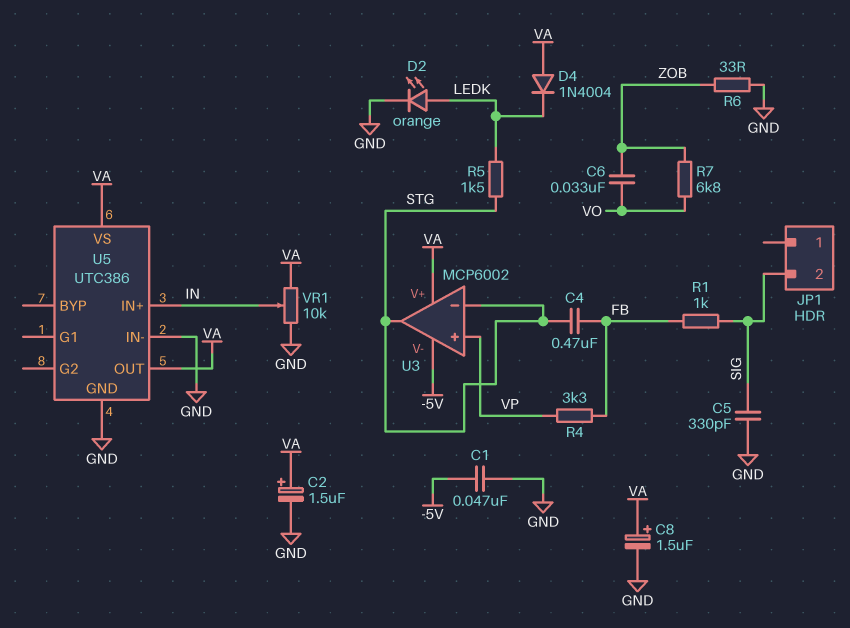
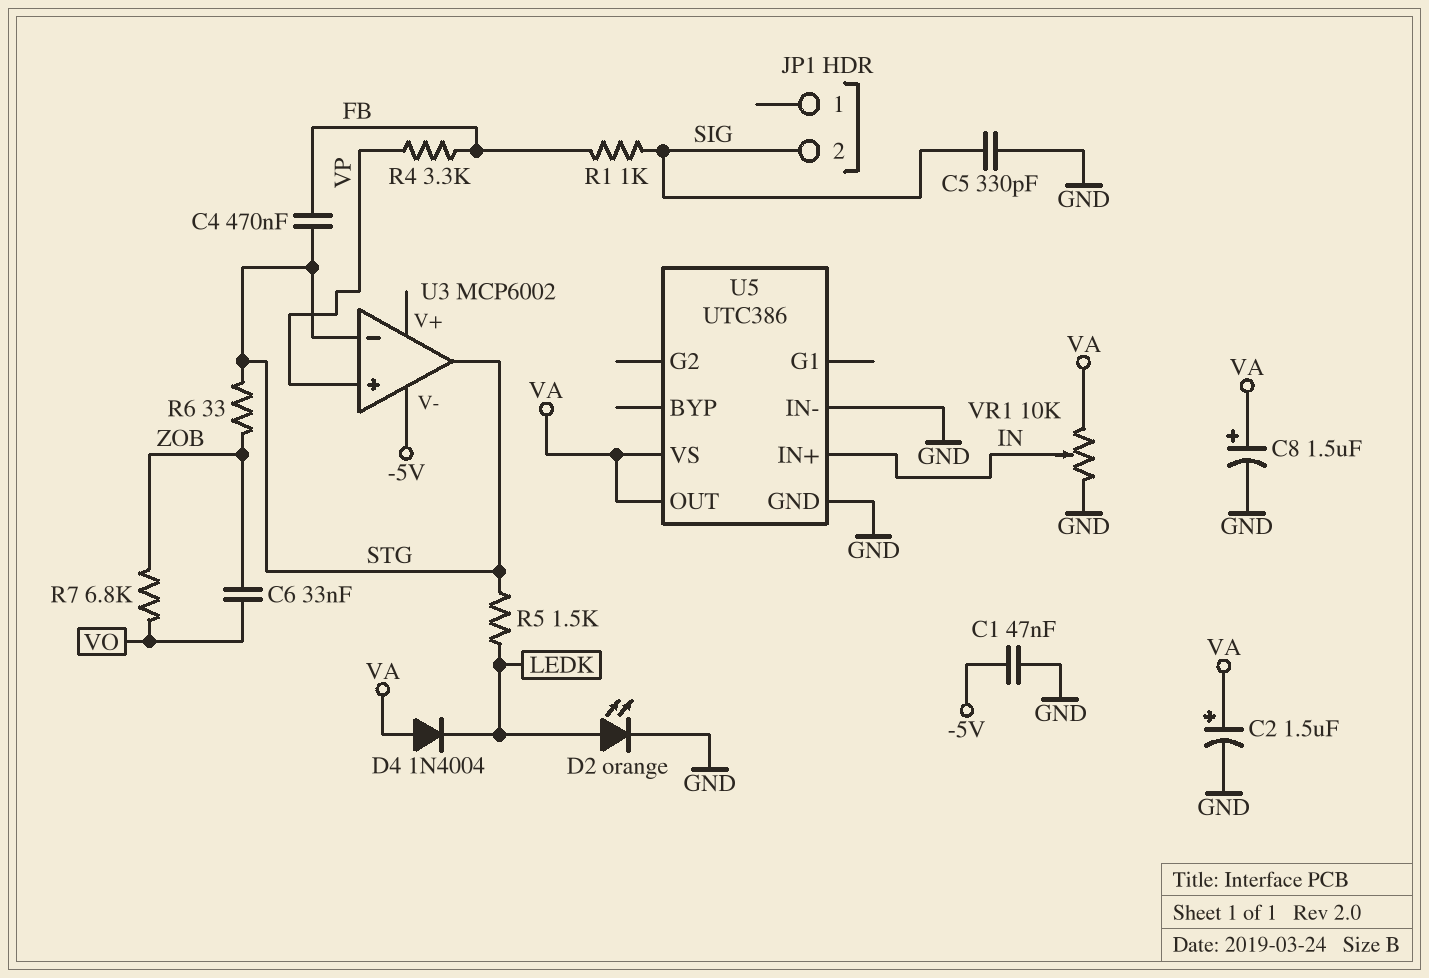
R6: 33 (GND, ZOB) -> 33 (STG, ZOB)
U3 pin V+: VA -> none

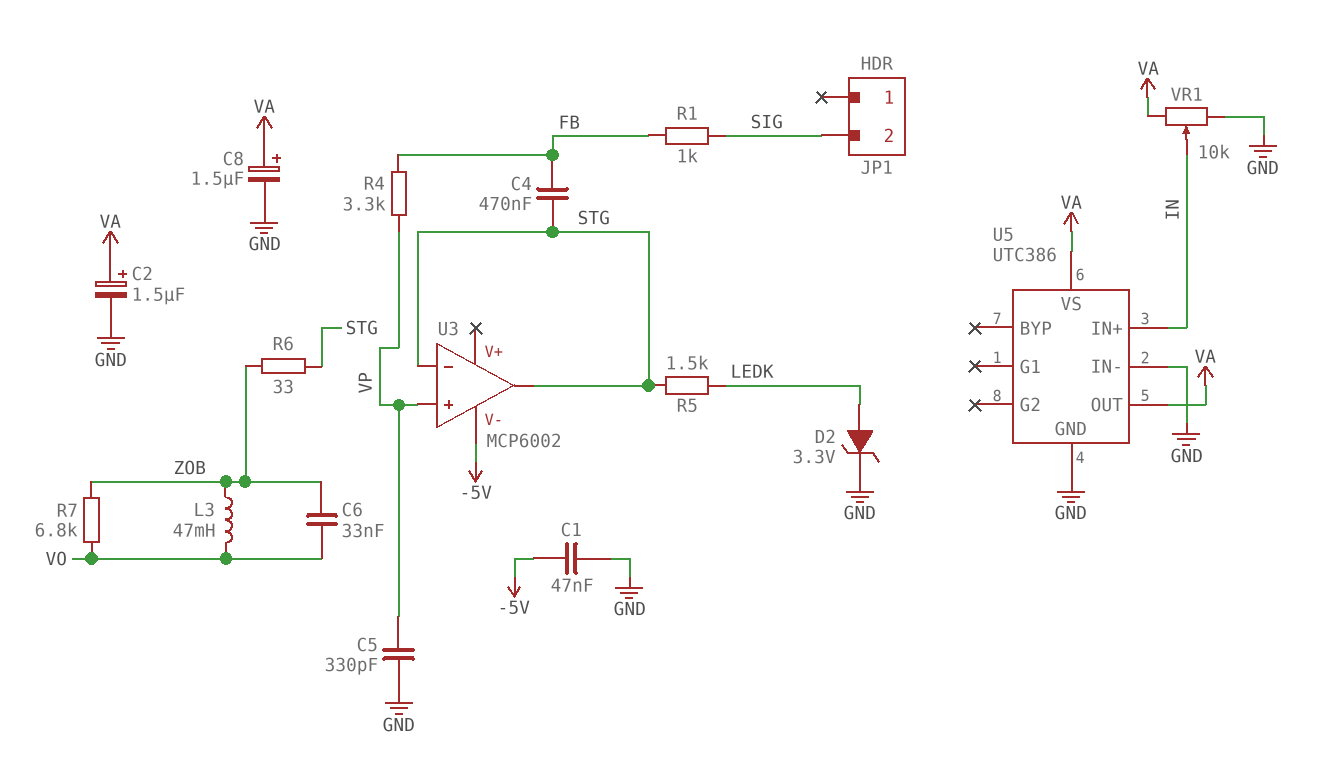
C5: 330pF (GND, SIG) -> 330pF (GND, VP)
D2: LED orange (A LEDK, K GND) -> zener 3.3V (A LEDK, K GND)
D4: diode 1N4004 (A VA, K LEDK) -> none
L3: none -> 47mH (VO, ZOB)

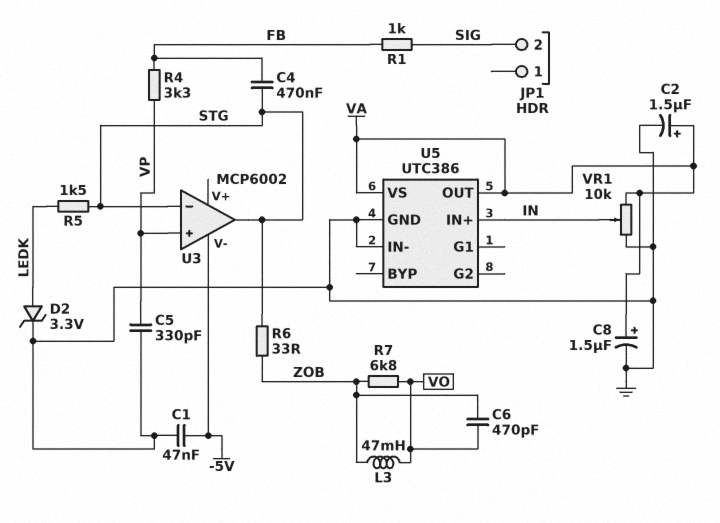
C6: 33nF (VO, ZOB) -> 470pF (VO, ZOB)

